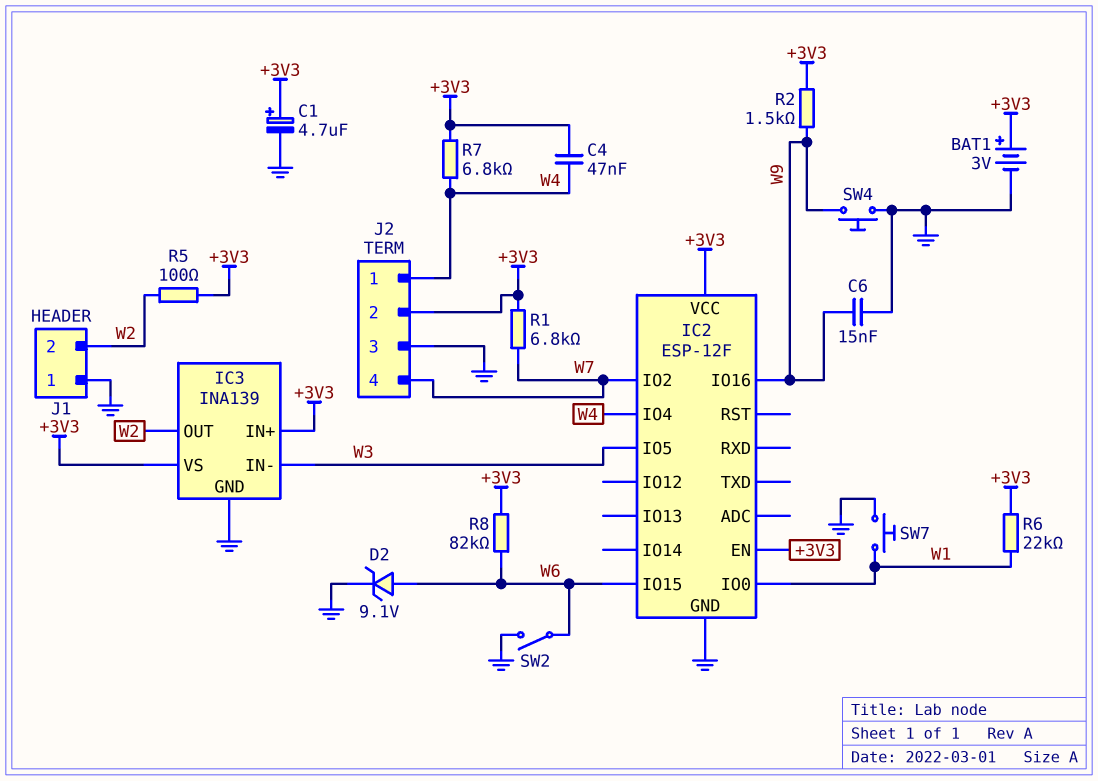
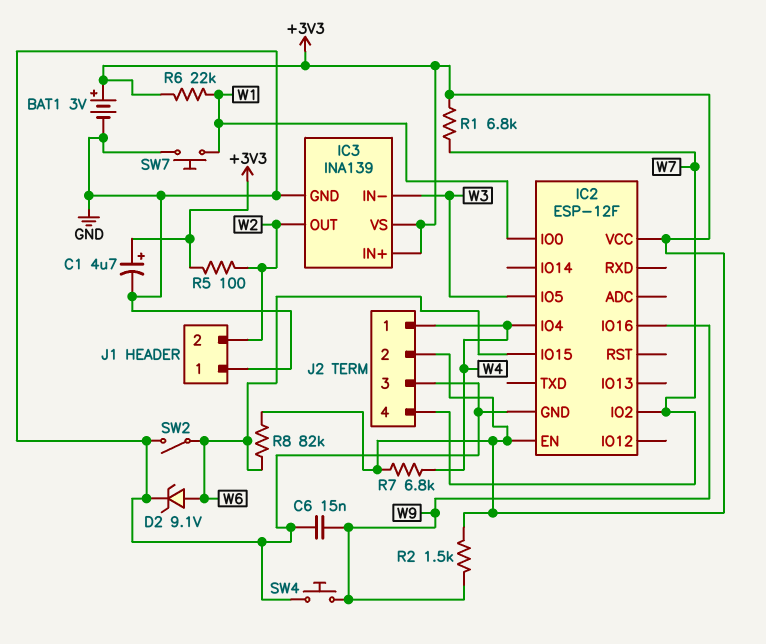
C4: 47nF (+3V3, W4) -> none

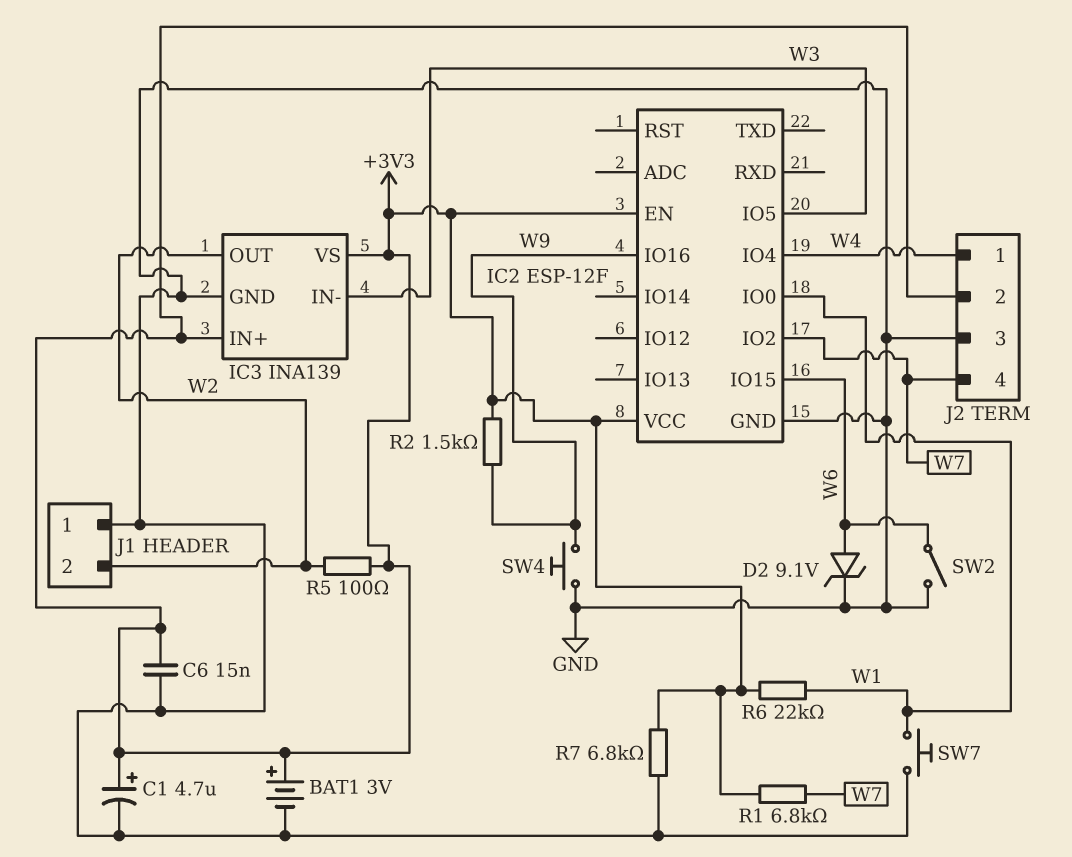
C6: 15nF (GND, W9) -> 15nF (+3V3, GND)
R7: 6.8k (+3V3, W4) -> 6.8k (+3V3, GND)
R8: 82k (+3V3, W6) -> none

